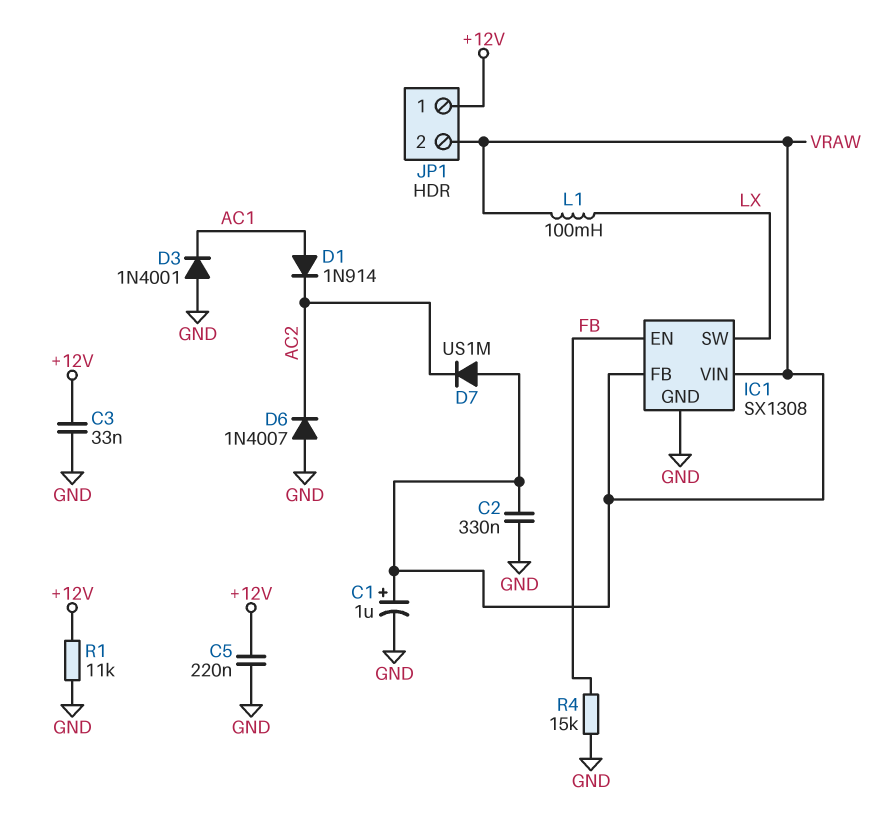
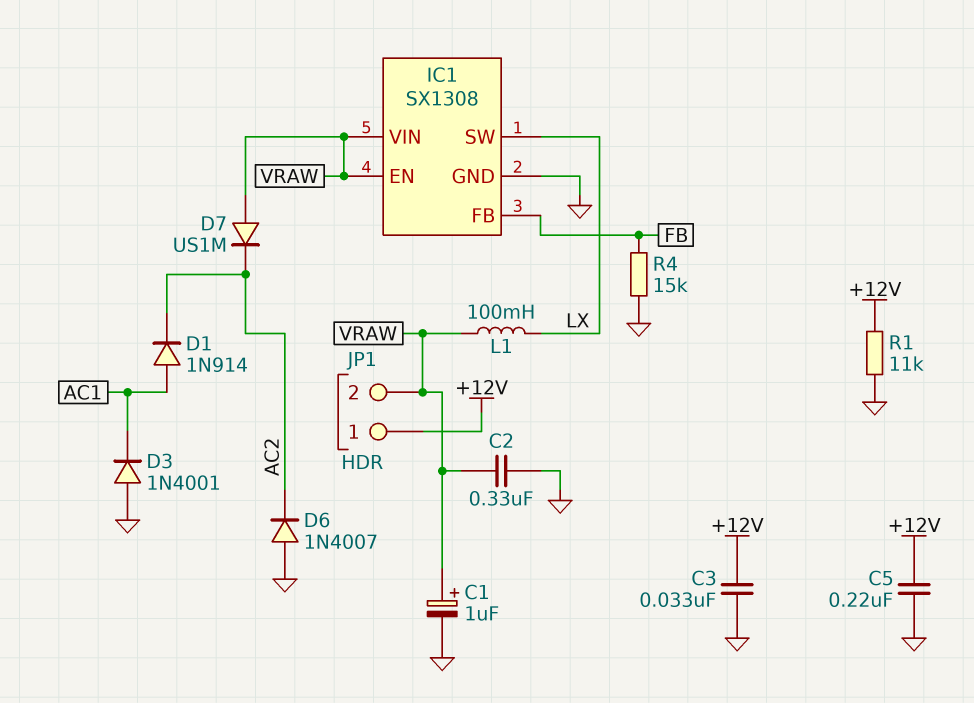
IC1 pin EN: FB -> VRAW
IC1 pin FB: VRAW -> FB

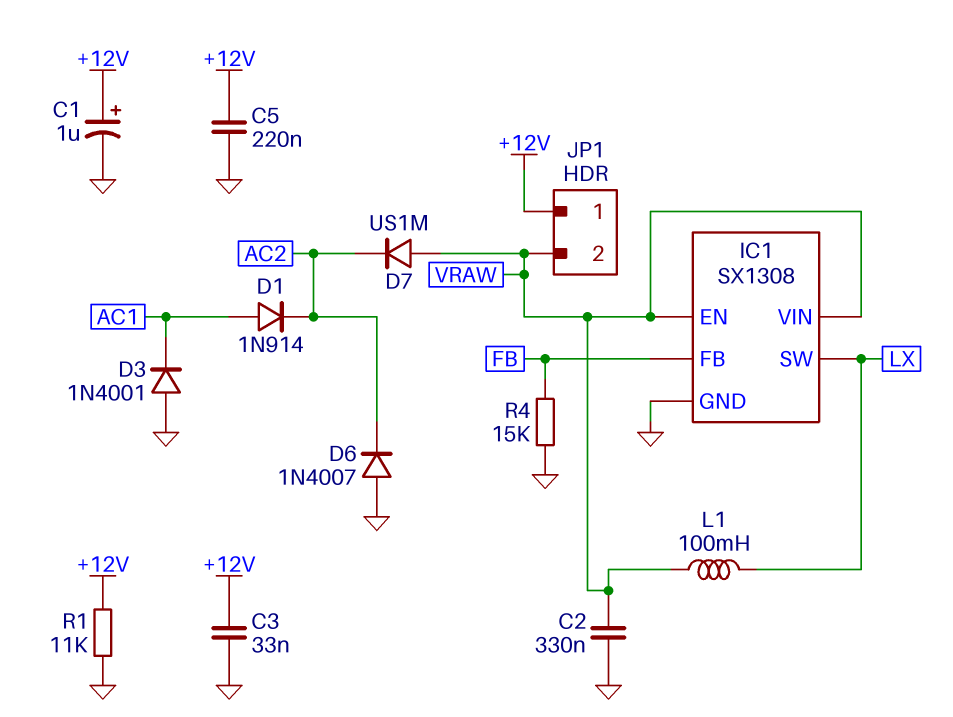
C1: 1uF (plus VRAW, minus GND) -> 1uF (plus +12V, minus GND)

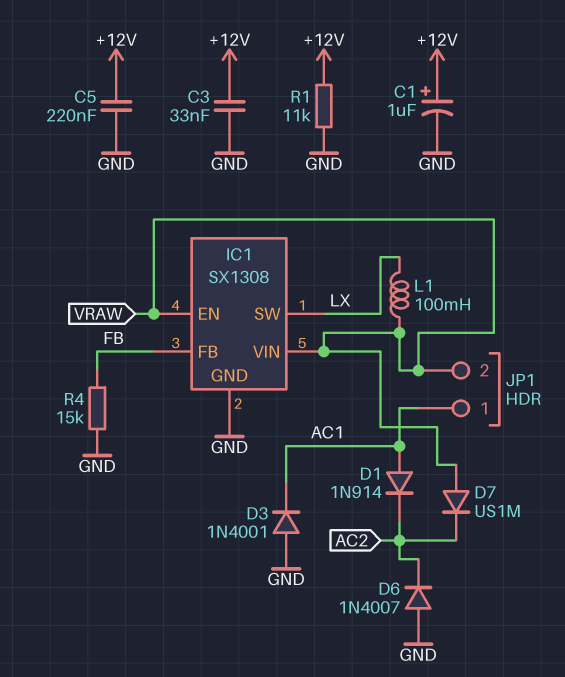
C2: 330nF (GND, VRAW) -> none
JP1 pin 1: +12V -> AC1

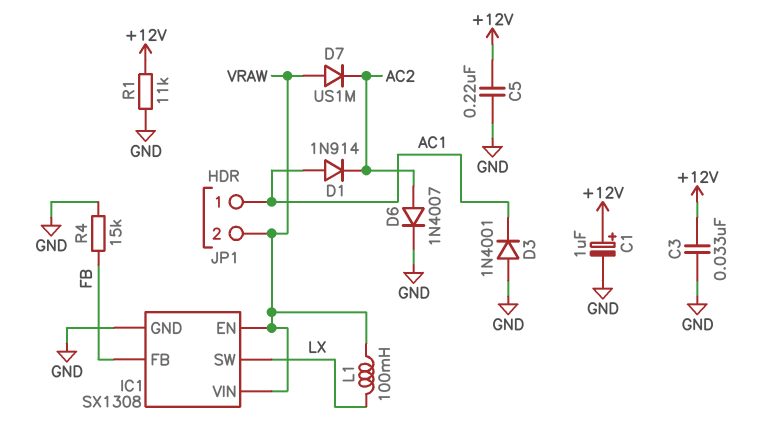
D6: diode 1N4007 (A GND, K AC2) -> diode 1N4007 (A AC2, K GND)

